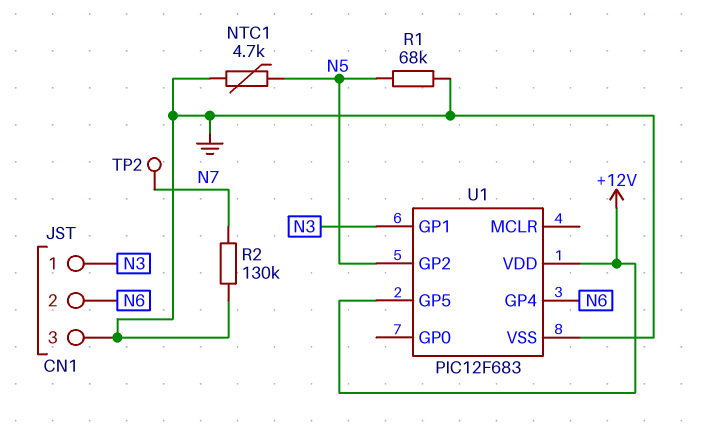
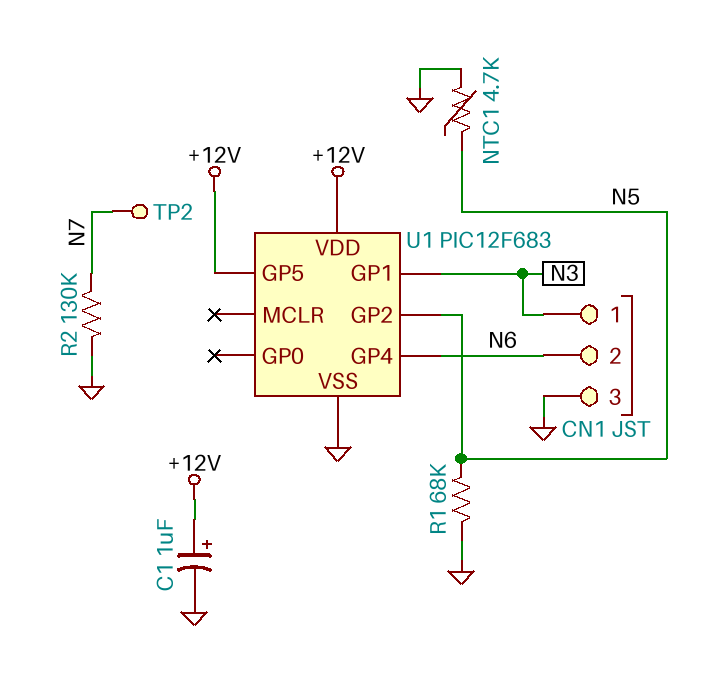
C1: none -> 1uF (plus +12V, minus GND)

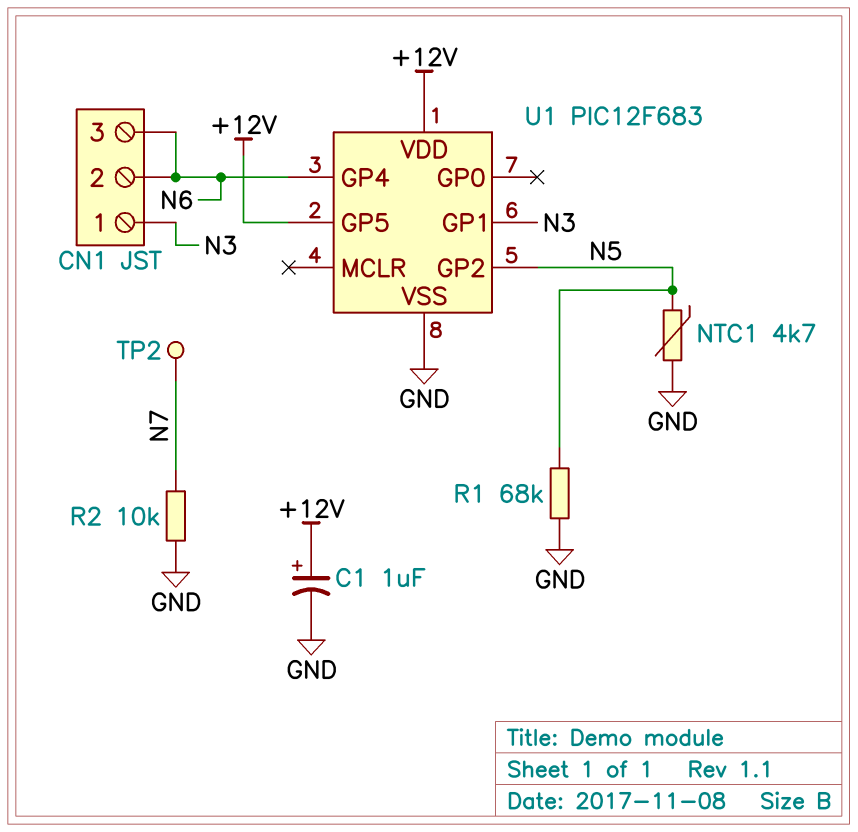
CN1 pin 3: GND -> N6
R2: 130k (GND, N7) -> 10k (GND, N7)

